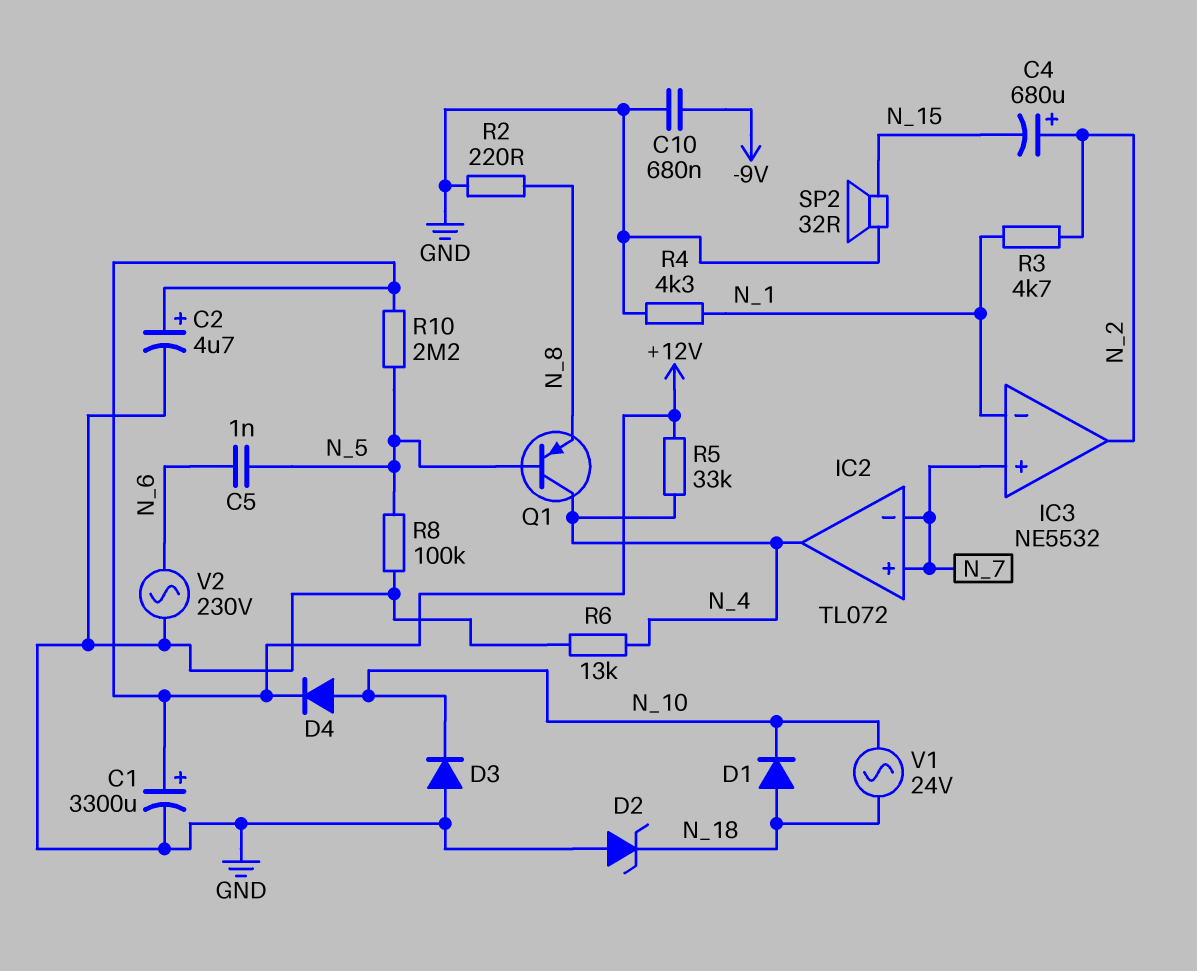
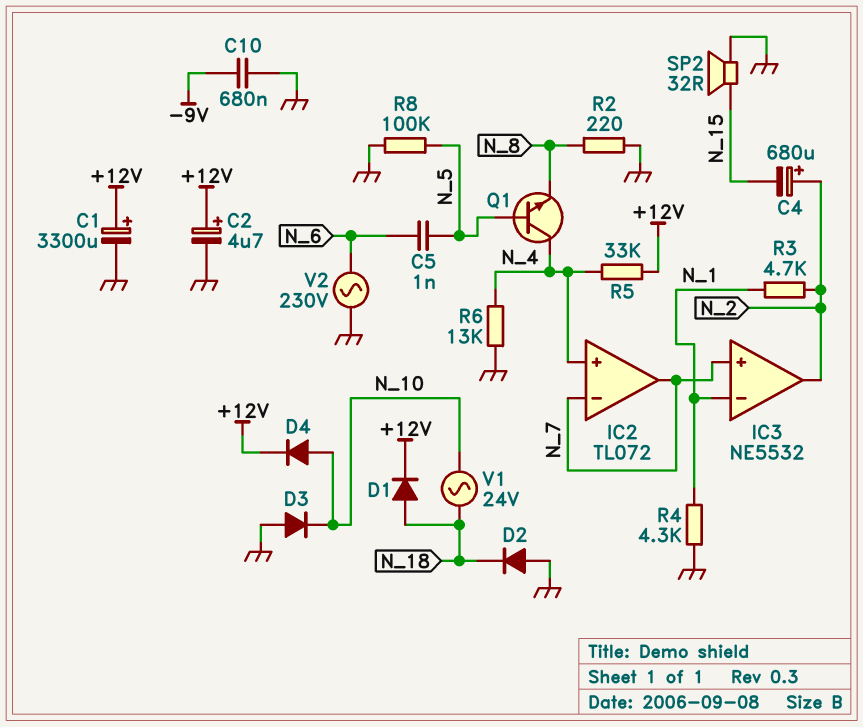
D1: diode (A N_18, K N_10) -> diode (A N_18, K +12V)
D2: zener (A GND, K N_18) -> diode (A GND, K N_18)
IC2 pin in+: N_7 -> N_4
IC2 pin out: N_4 -> N_7
Q1: PNP (B N_5, C N_4, E N_8) -> NPN (B N_5, C N_4, E N_8)
R10: 2.2M (+12V, N_5) -> none

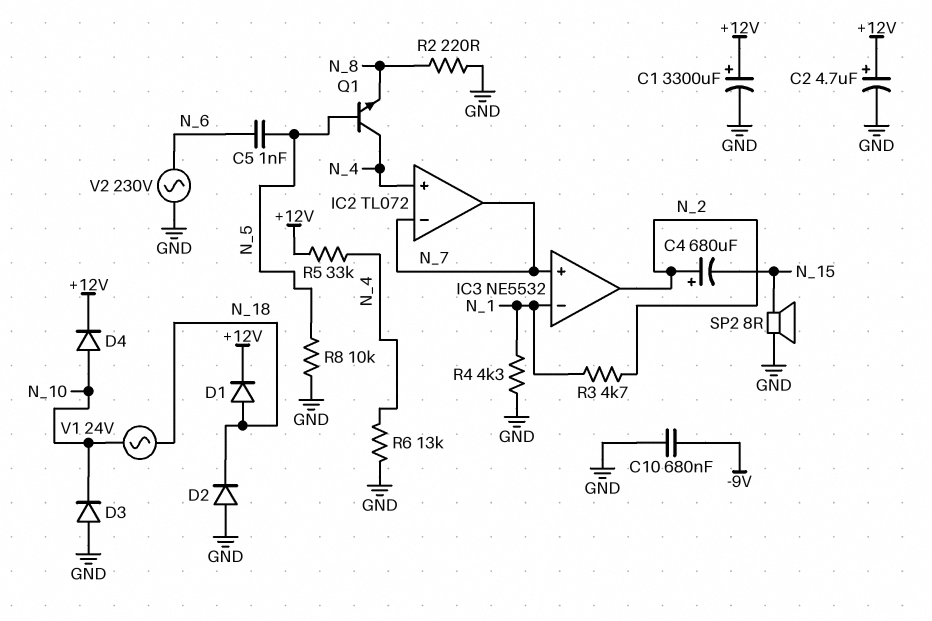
R8: 100k (GND, N_5) -> 10k (GND, N_5)
SP2: speaker 32R (GND, N_15) -> speaker 8R (GND, N_15)

